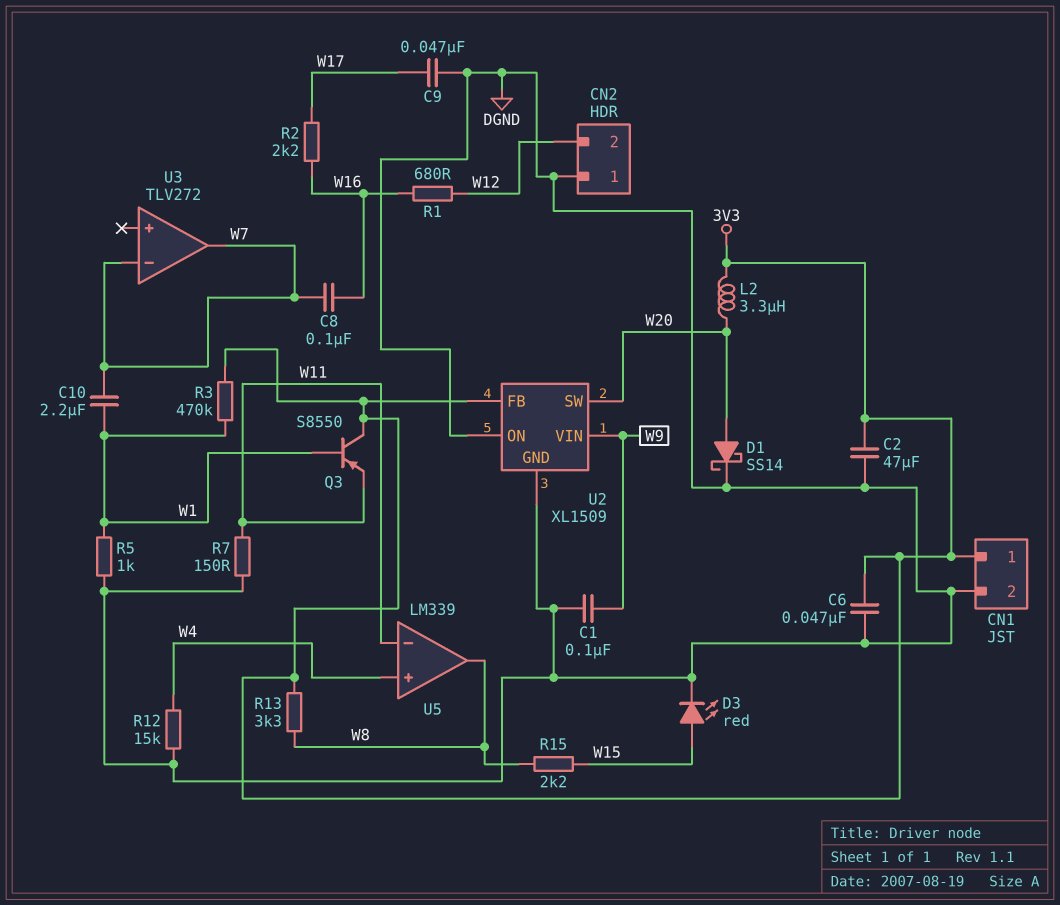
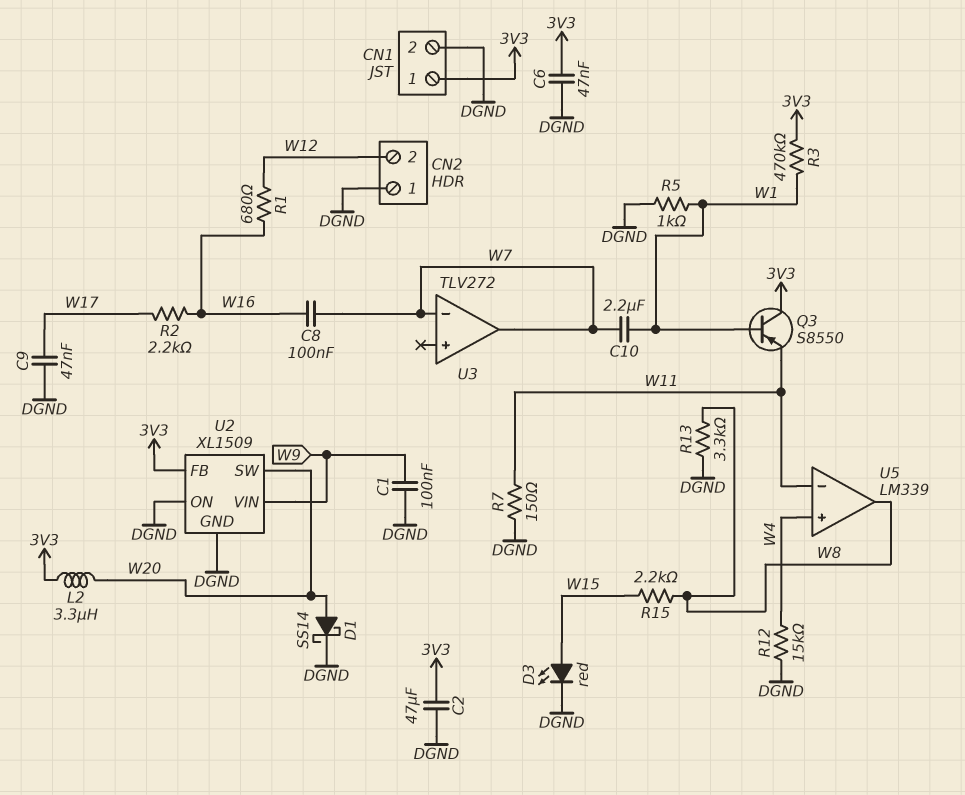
R13: 3.3k (3V3, W8) -> 3.3k (DGND, W8)

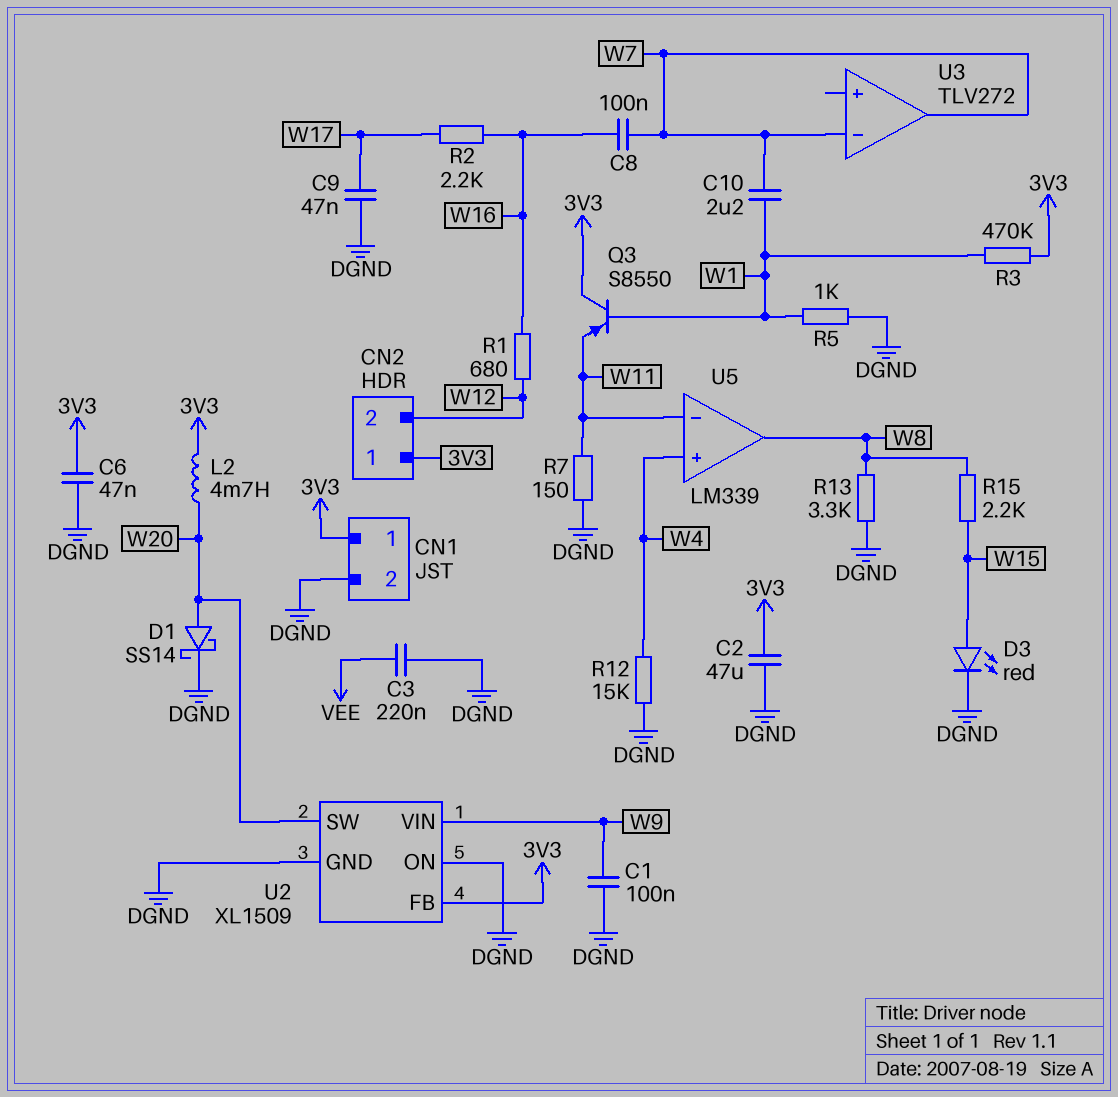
C3: none -> 220nF (DGND, VEE)
CN2 pin 1: DGND -> 3V3
L2: 3.3uH (3V3, W20) -> 4.7mH (3V3, W20)

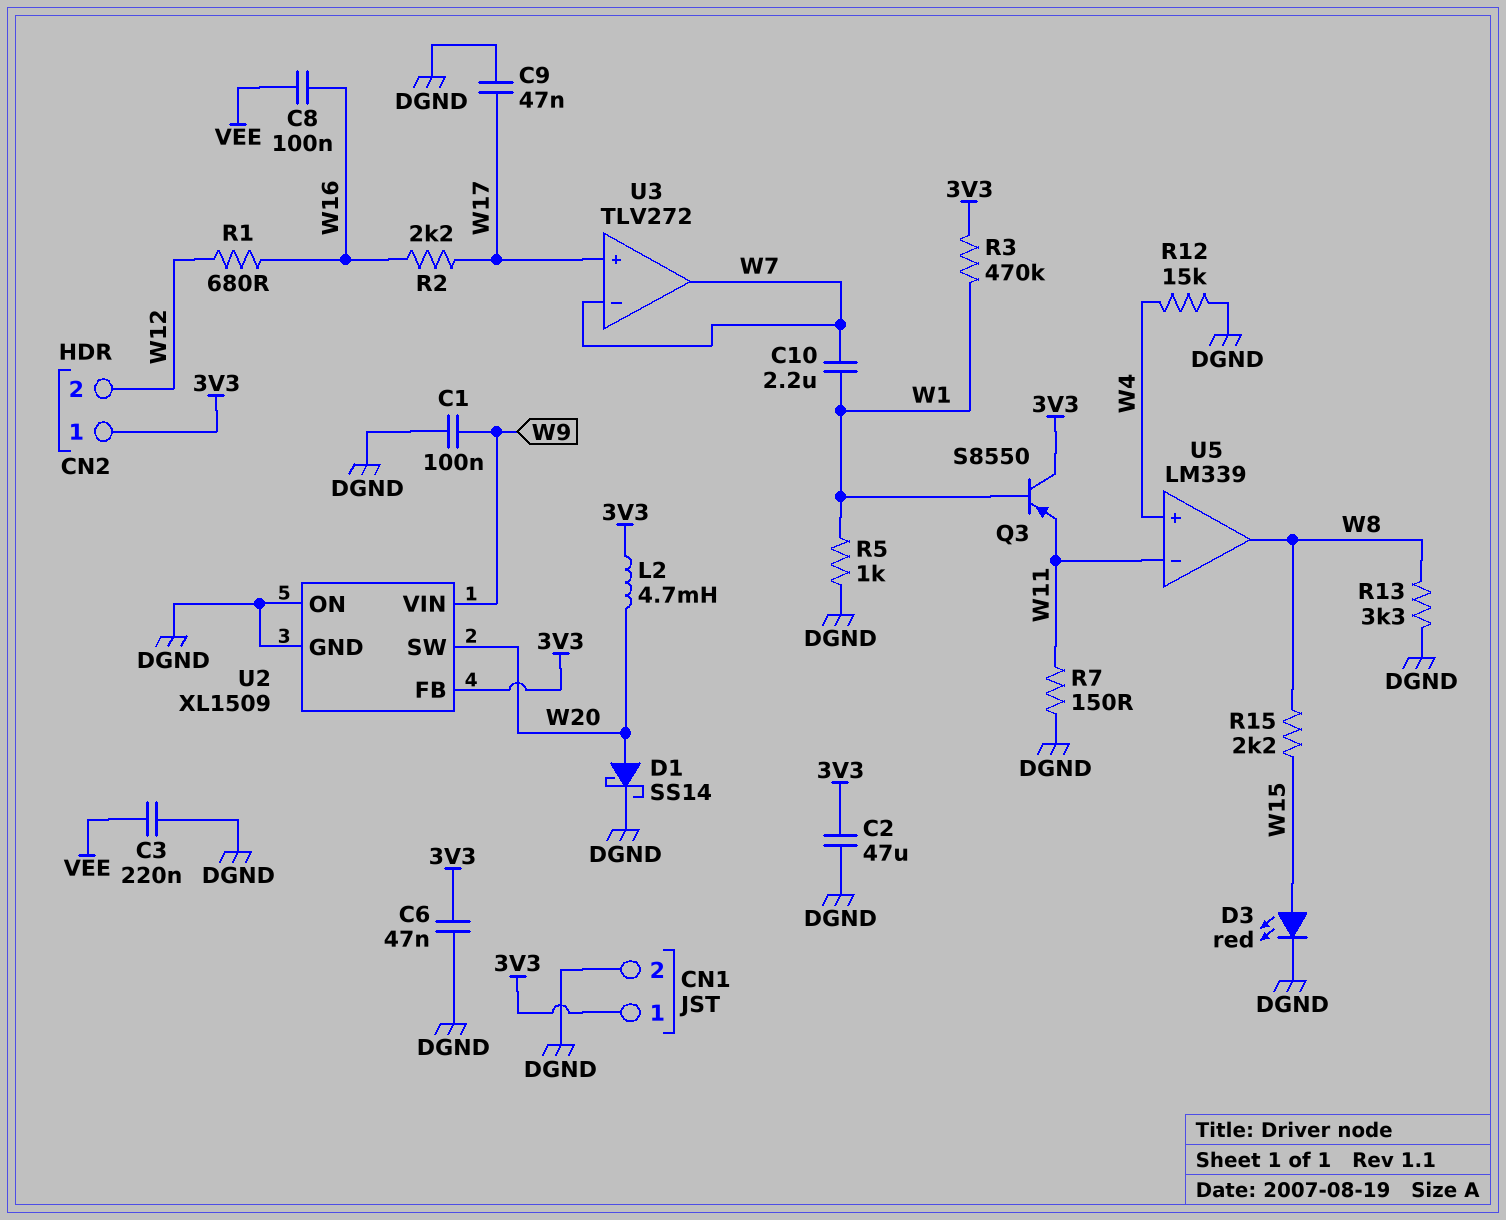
C8: 100nF (W7, W16) -> 100nF (VEE, W16)
U3 pin in+: none -> W17

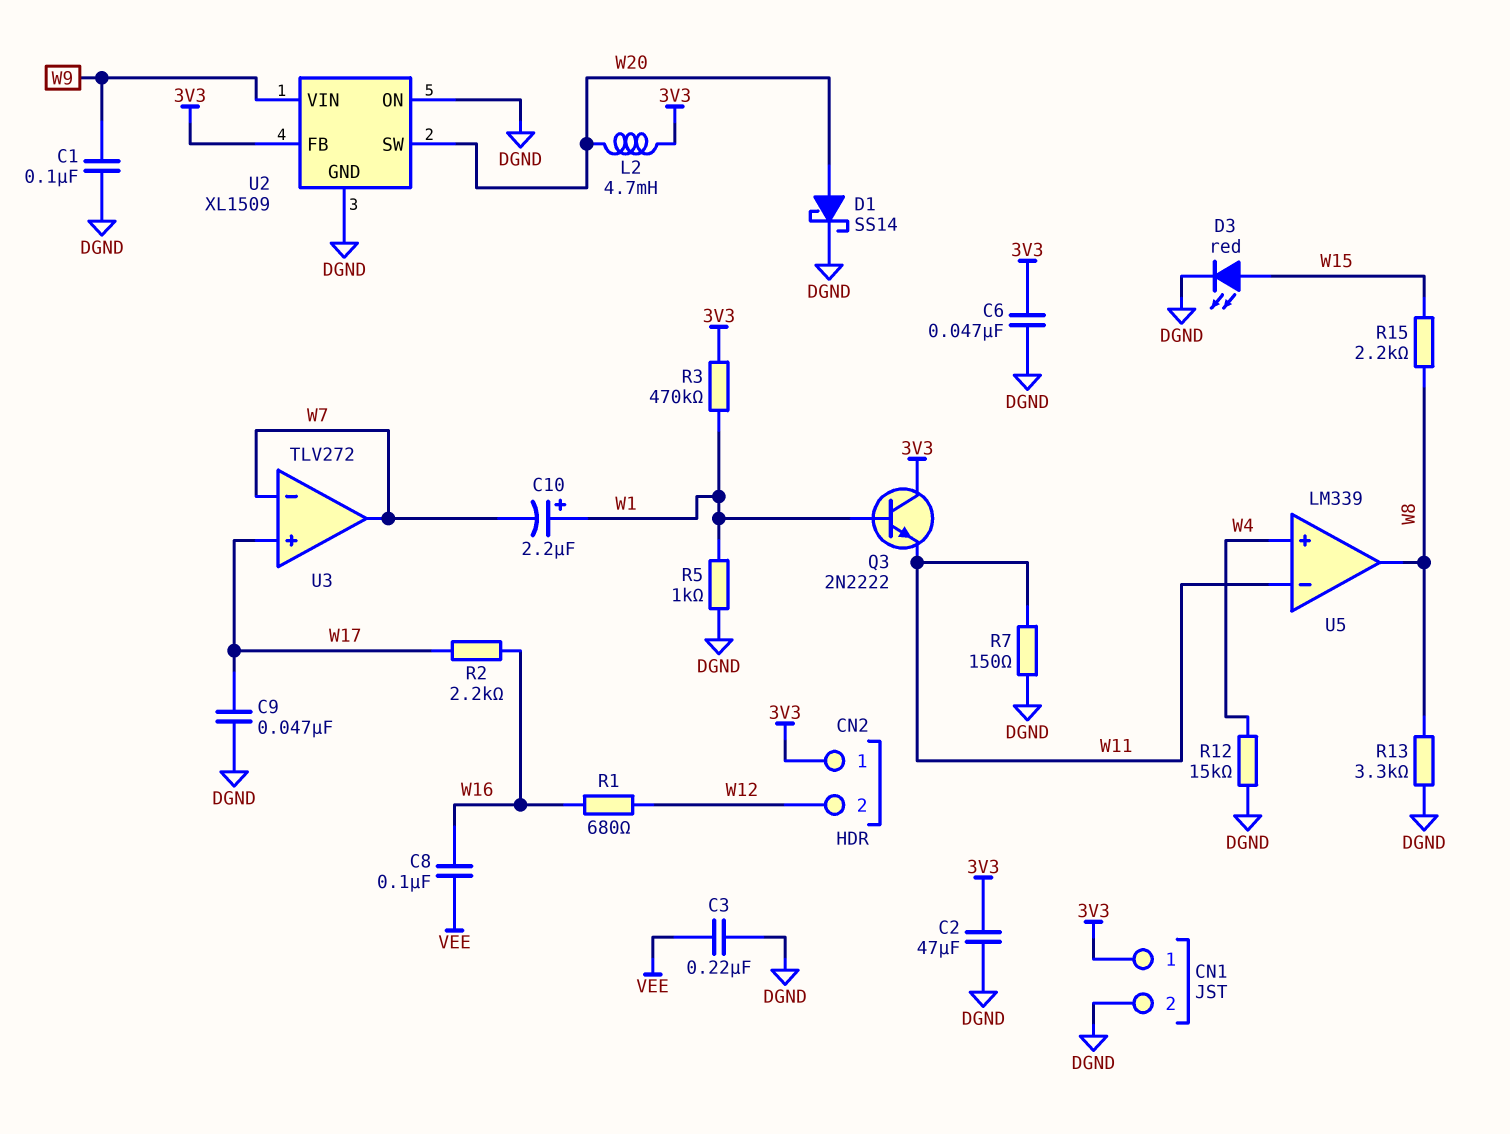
C10: 2.2uF (W1, W7) -> 2.2uF (plus W1, minus W7)
Q3: PNP S8550 (B W1, C 3V3, E W11) -> NPN 2N2222 (B W1, C 3V3, E W11)

